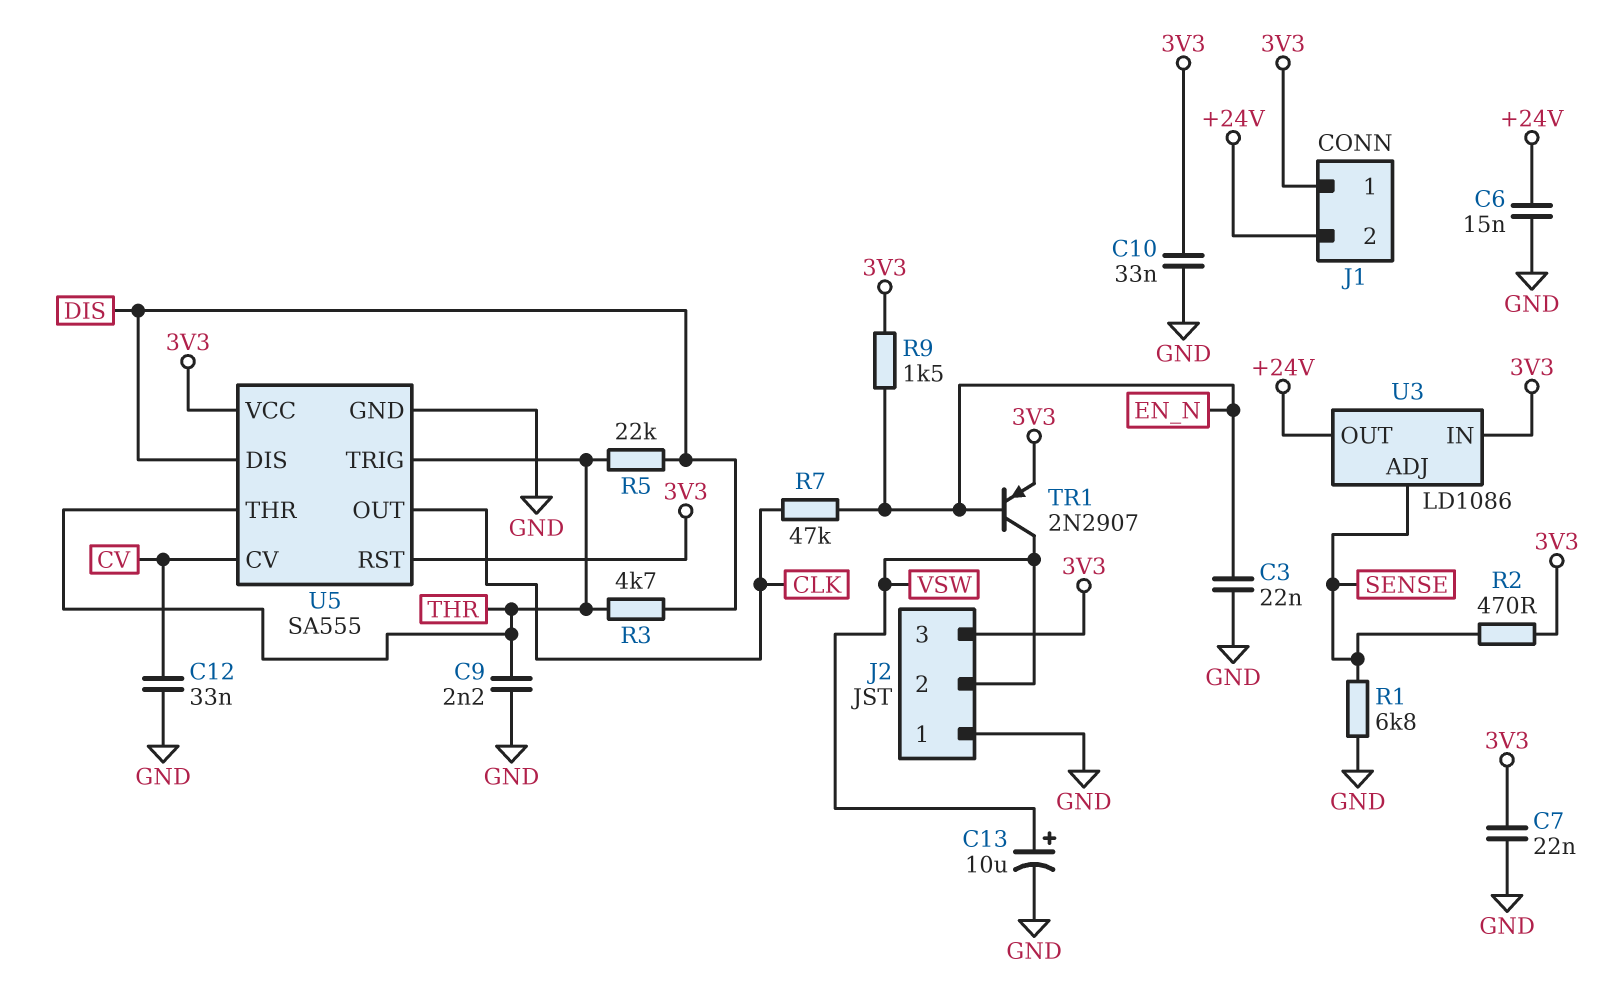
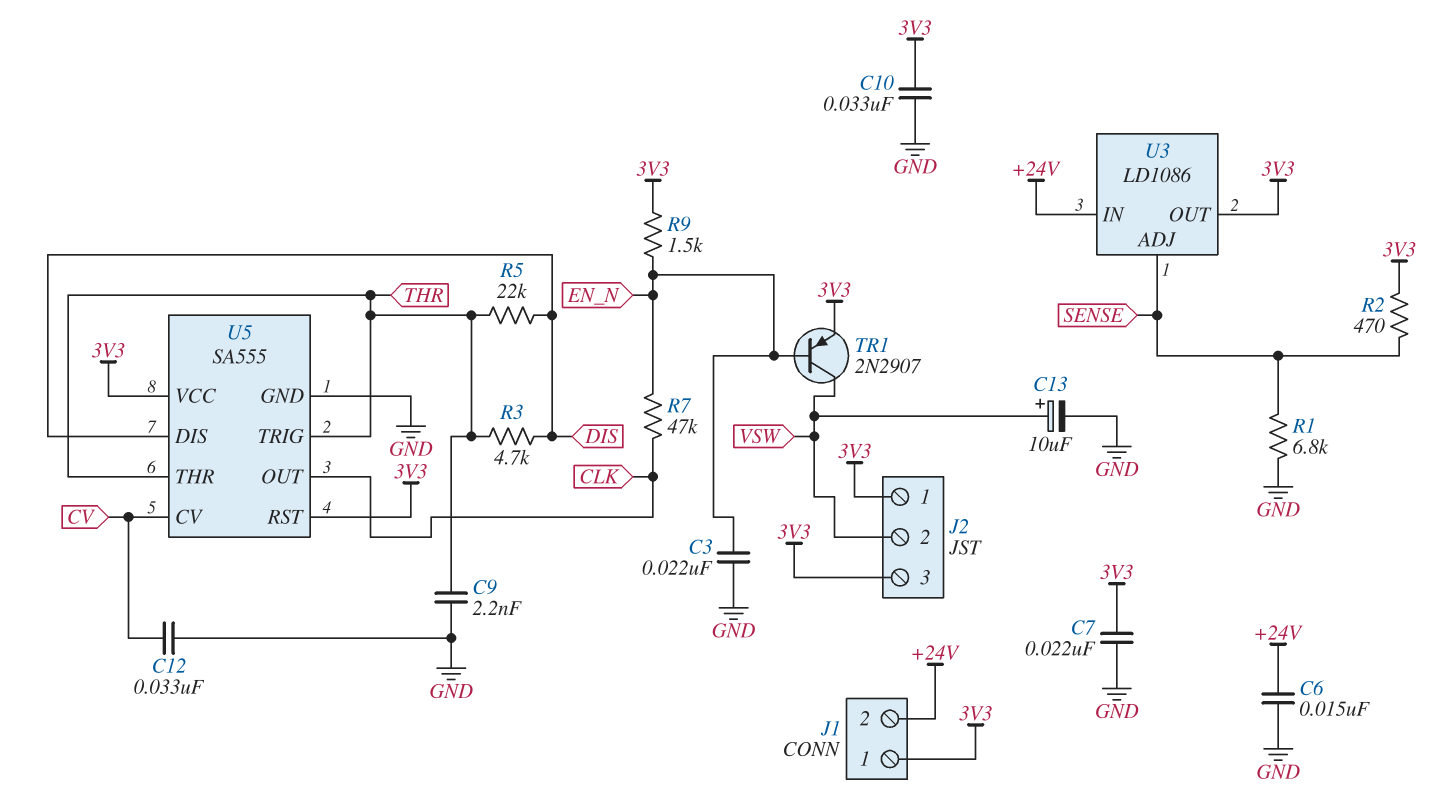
J2 pin 1: GND -> 3V3
U3 pin IN: 3V3 -> +24V
U3 pin OUT: +24V -> 3V3

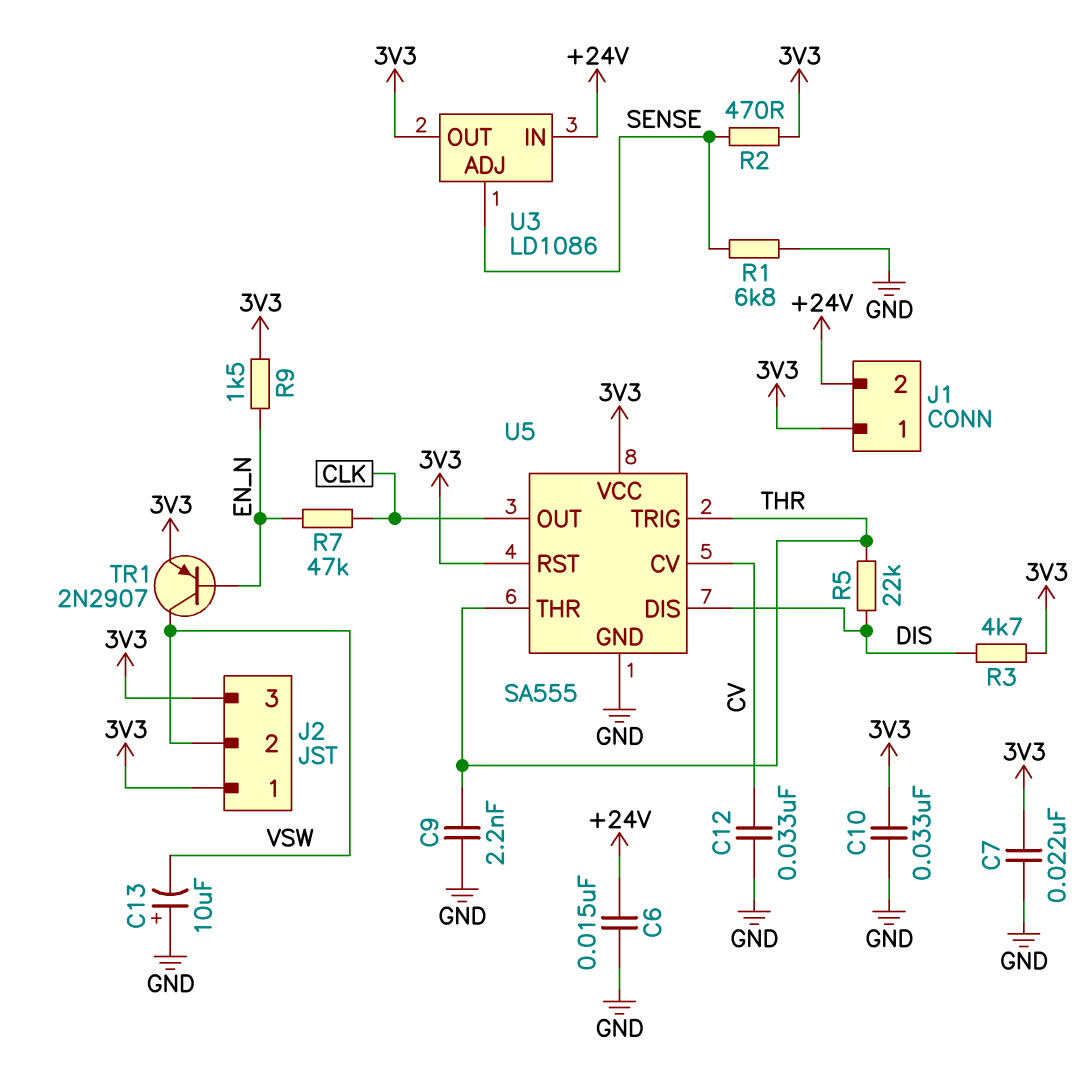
C3: 22nF (EN_N, GND) -> none
C13: 10uF (plus VSW, minus GND) -> 10uF (plus GND, minus VSW)
R3: 4.7k (DIS, THR) -> 4.7k (3V3, DIS)

